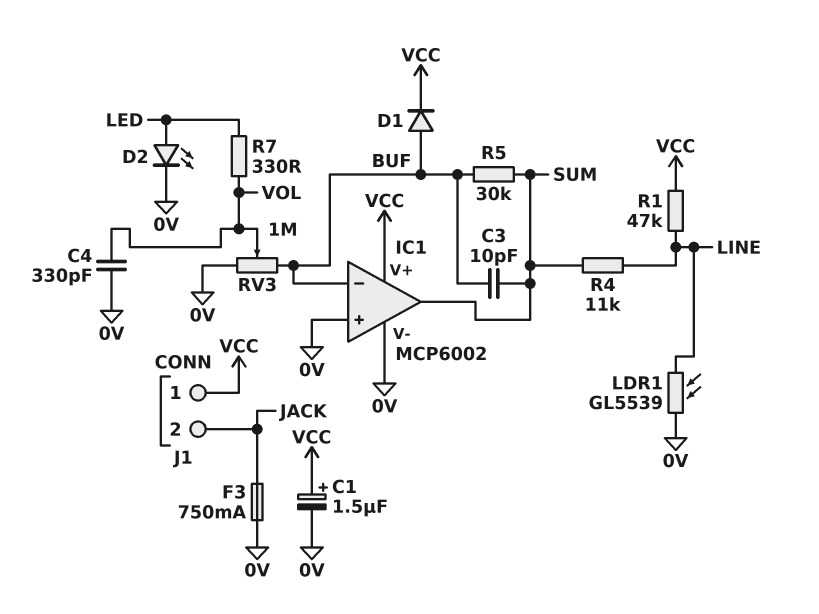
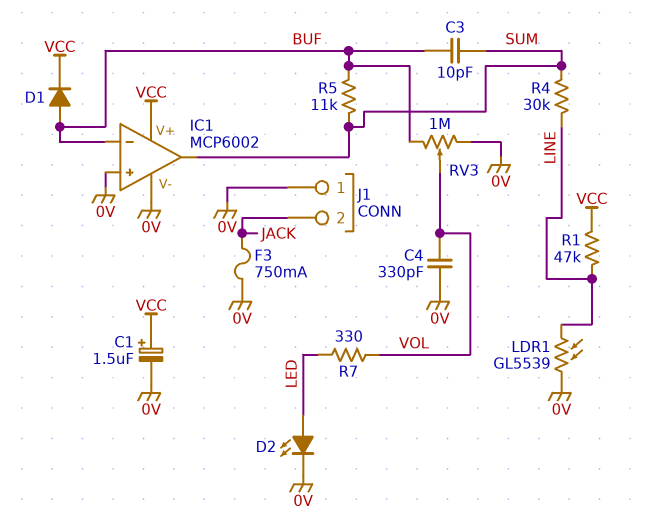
J1 pin 1: VCC -> 0V
R4: 11k (LINE, SUM) -> 30k (LINE, SUM)
R5: 30k (BUF, SUM) -> 11k (BUF, SUM)

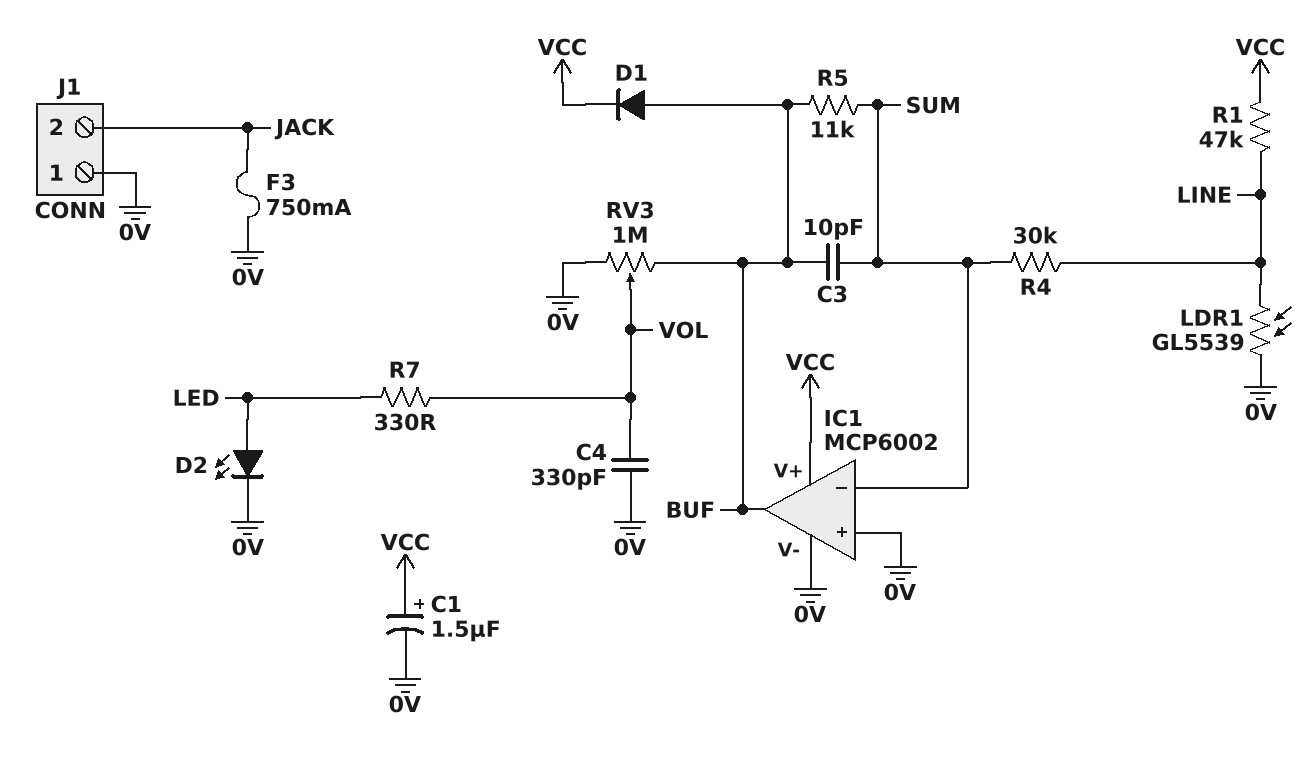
IC1 pin in-: BUF -> SUM
IC1 pin out: SUM -> BUF

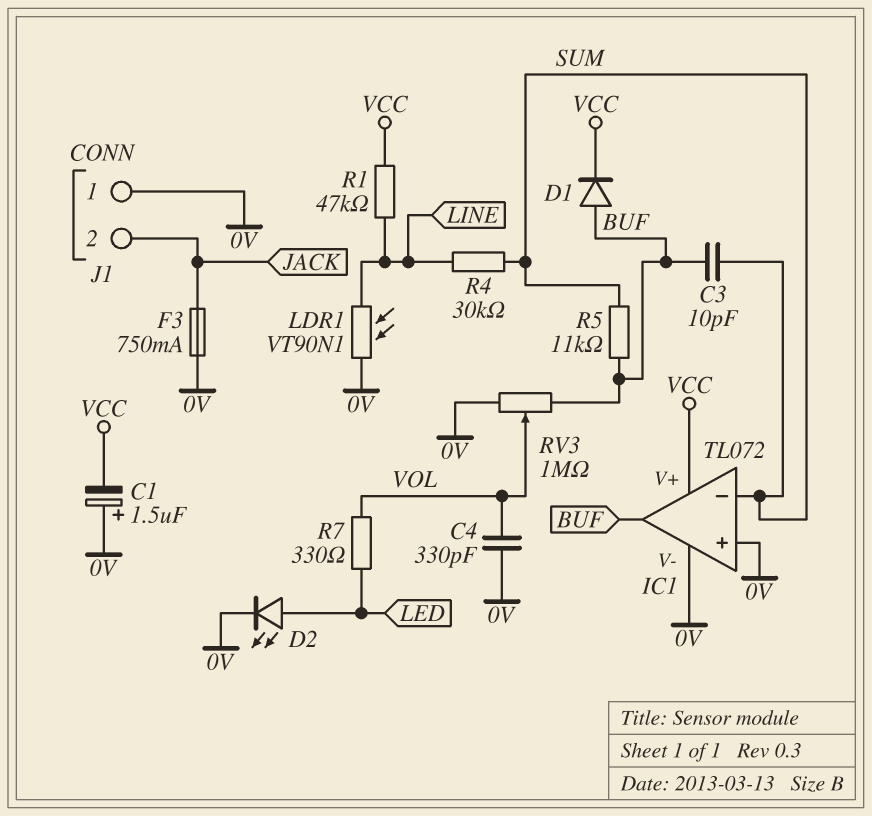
C1: 1.5uF (plus VCC, minus 0V) -> 1.5uF (plus 0V, minus VCC)
IC1: MCP6002 -> TL072
LDR1: GL5539 (0V, LINE) -> VT90N1 (0V, LINE)

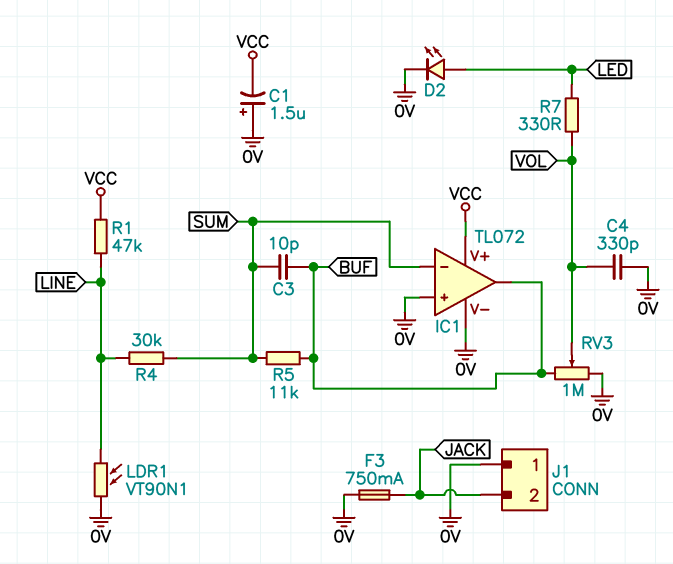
D1: diode (A BUF, K VCC) -> none

